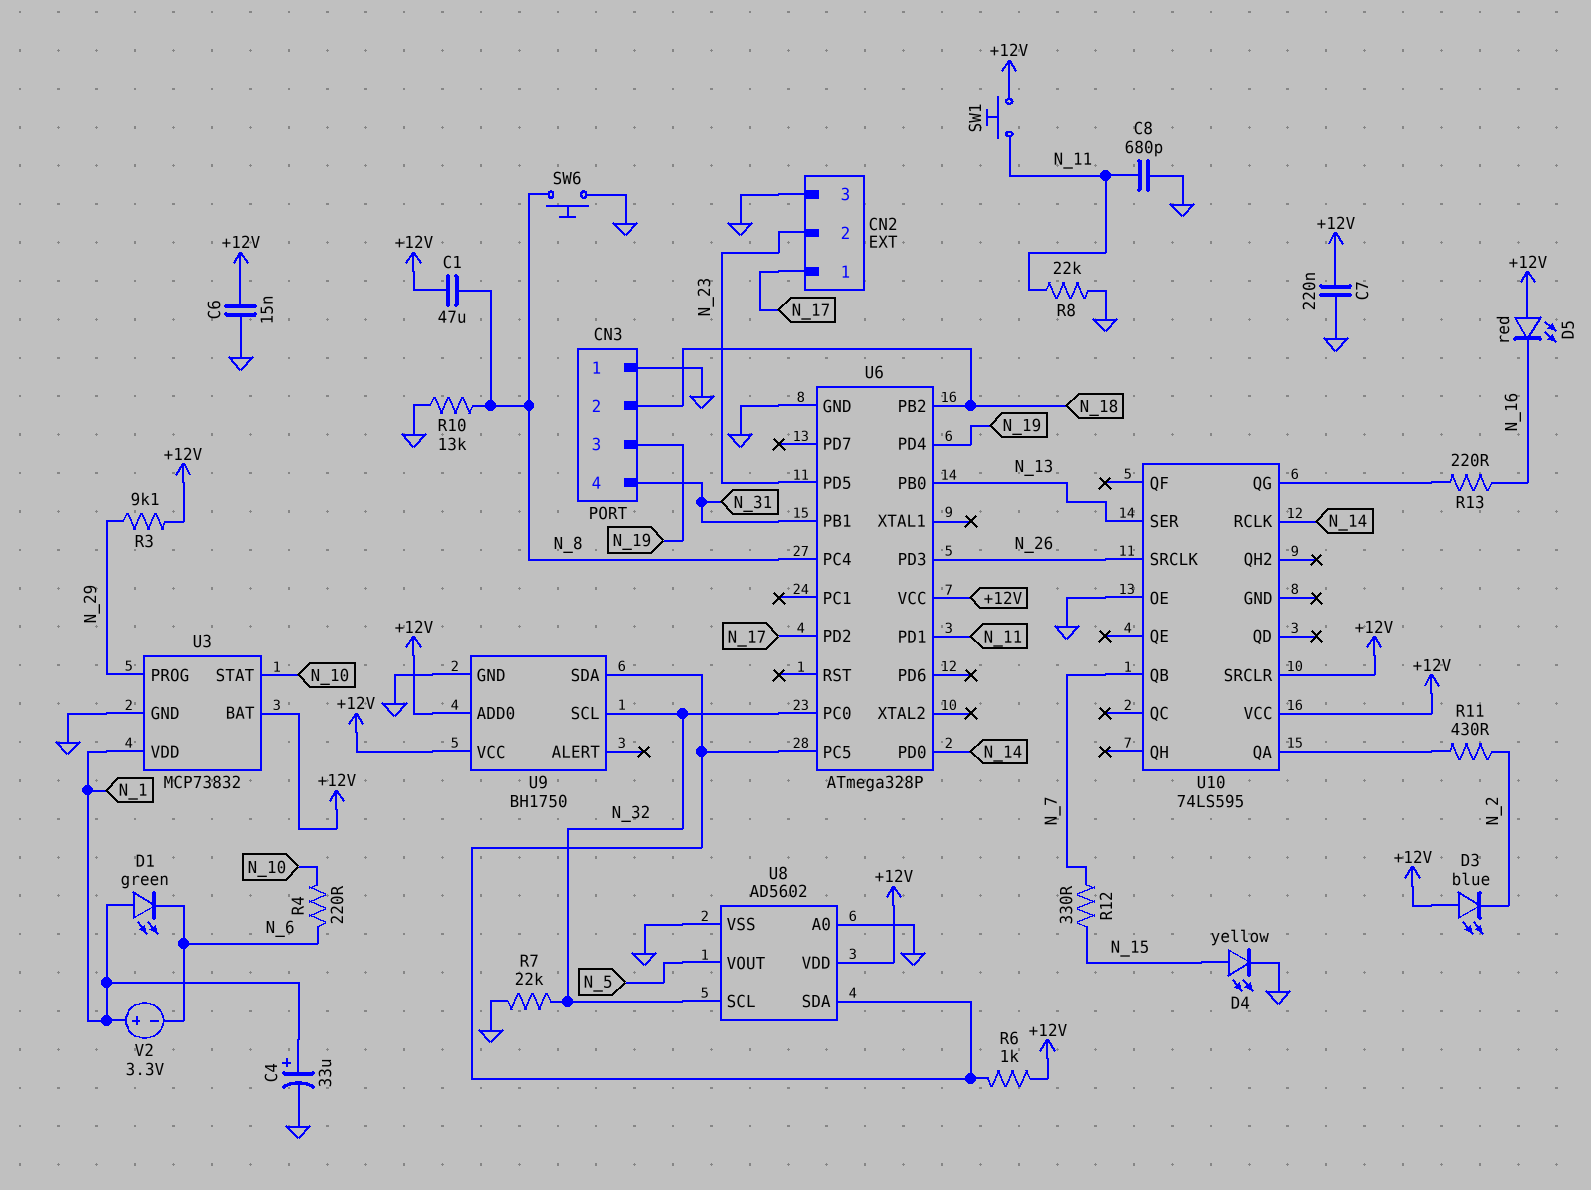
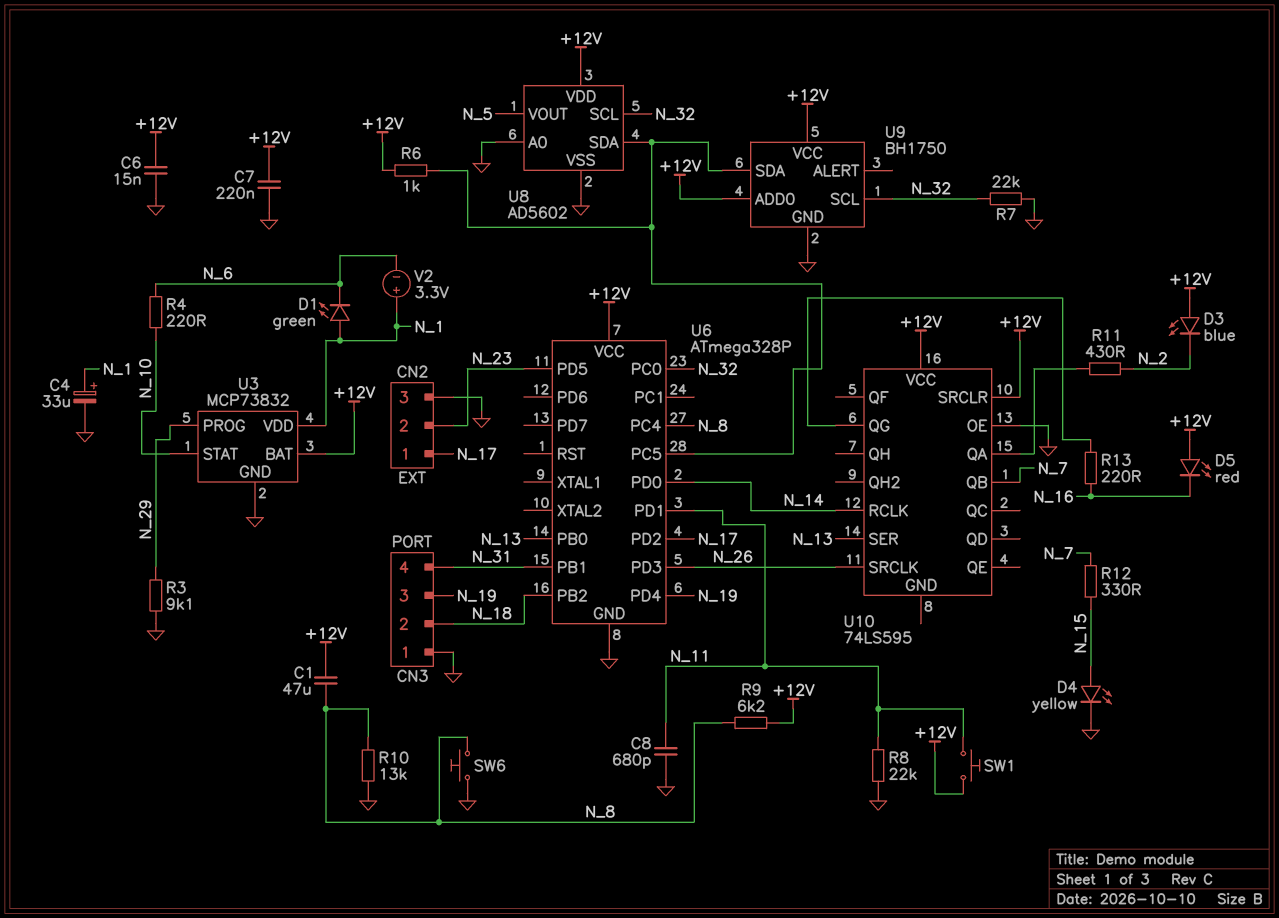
R3: 9.1k (+12V, N_29) -> 9.1k (GND, N_29)
R9: none -> 6.2k (+12V, N_8)

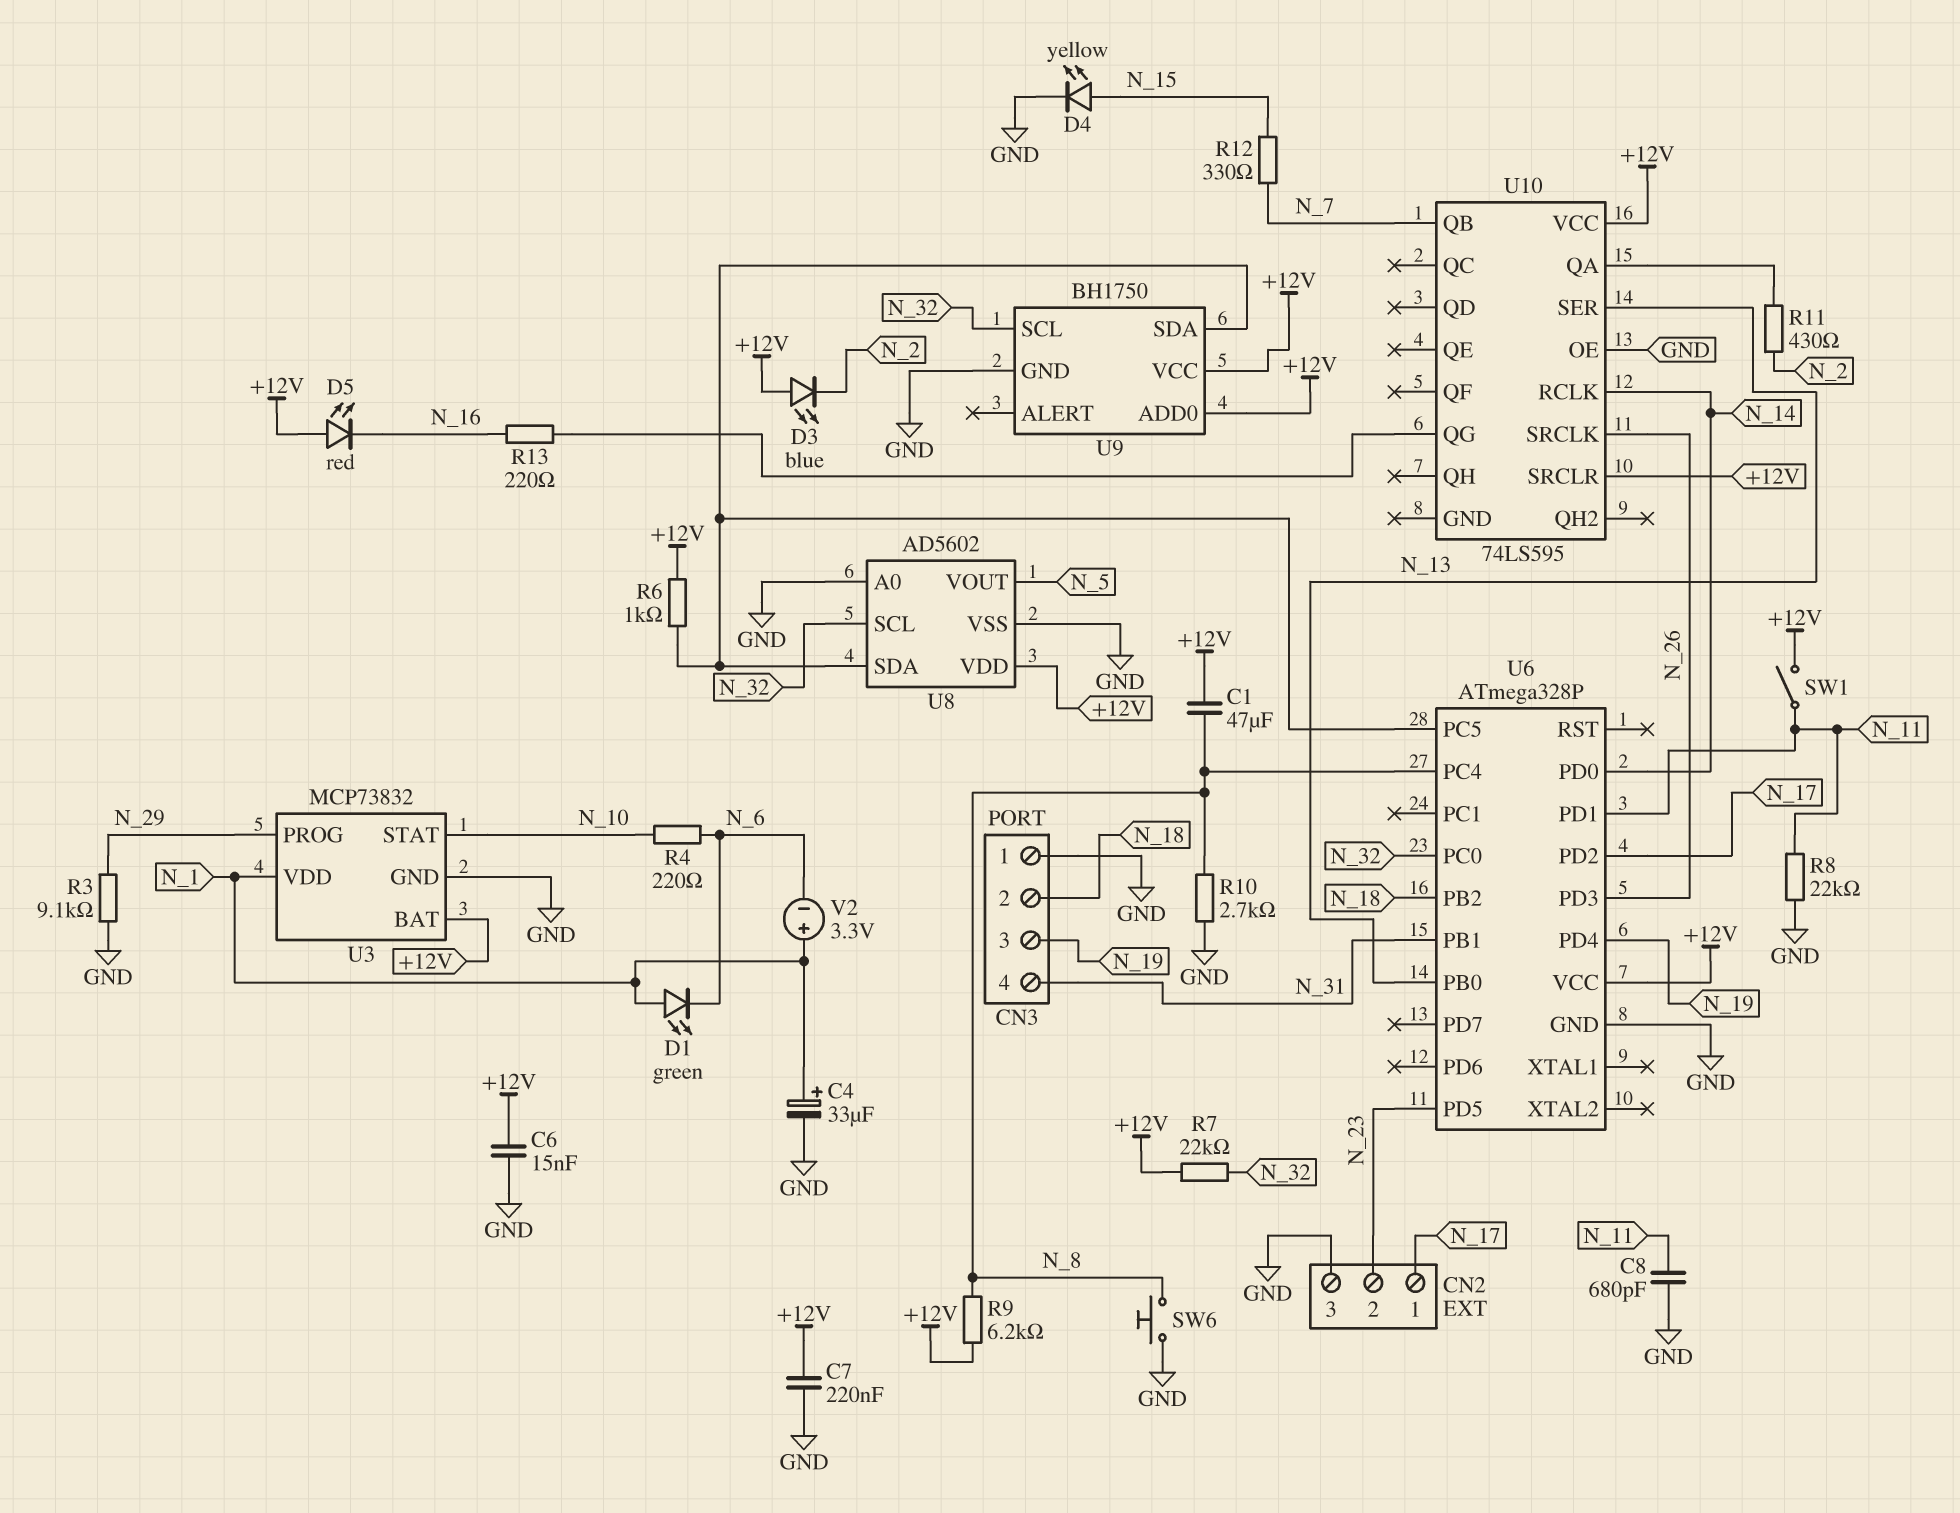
R7: 22k (GND, N_32) -> 22k (+12V, N_32)
R10: 13k (GND, N_8) -> 2.7k (GND, N_8)
SW1: button (+12V, N_11) -> switch (+12V, N_11)

